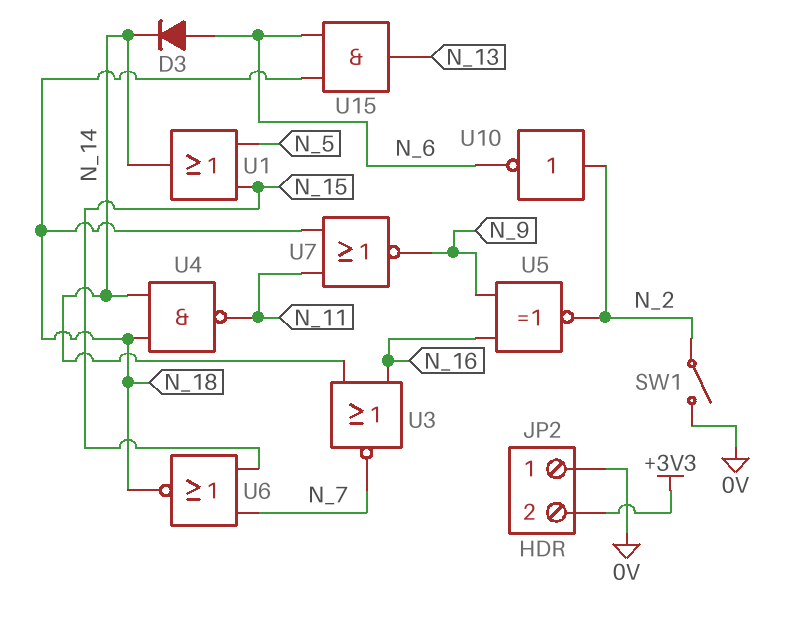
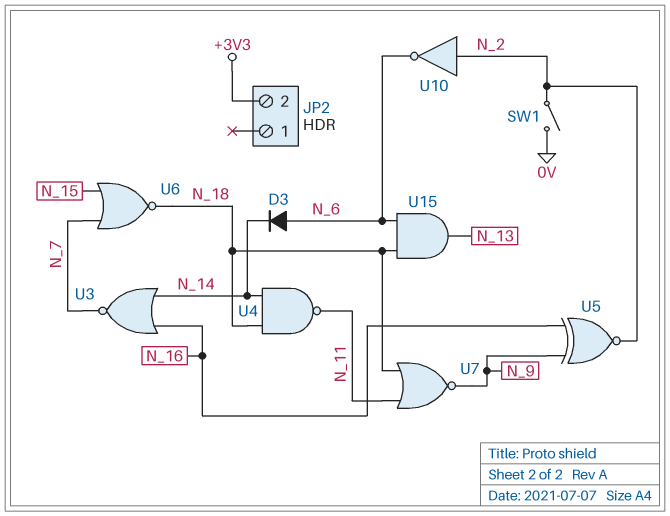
JP2 pin 1: 0V -> none
U1: OR (in N_5, in N_15, out N_14) -> none

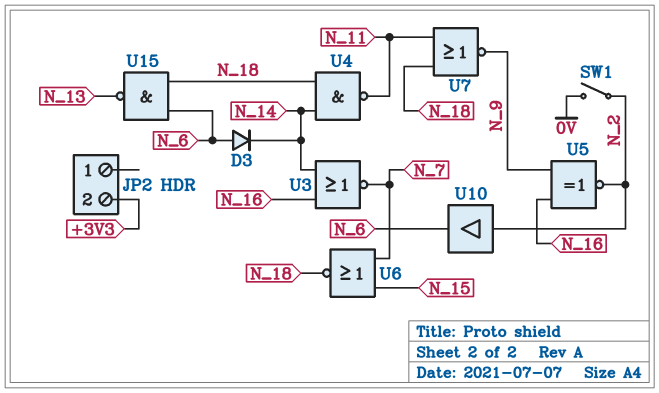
U10: NOT (in N_2, out N_6) -> buffer (in N_2, out N_6)
U15: AND (in N_6, in N_18, out N_13) -> NAND (in N_6, in N_18, out N_13)

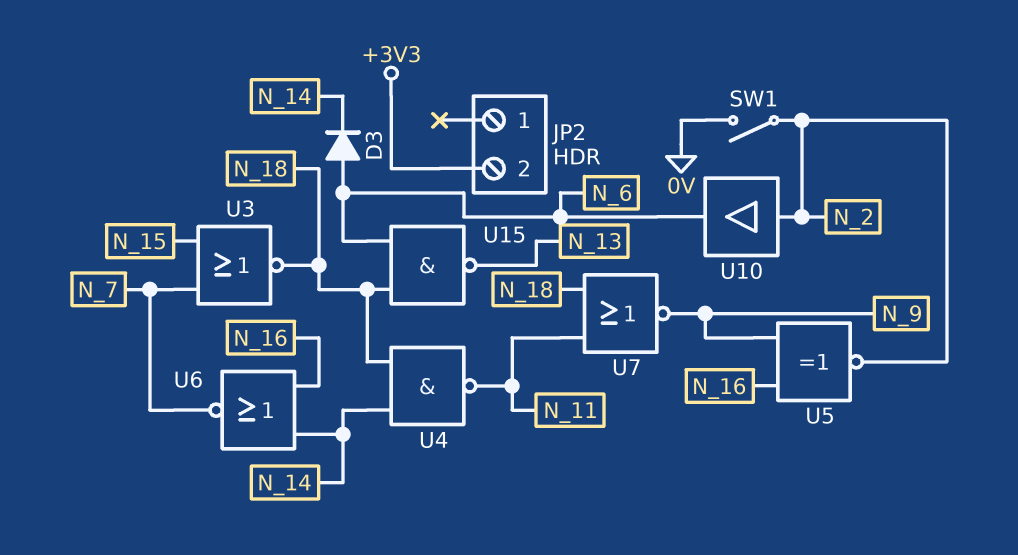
U3: NOR (in N_14, in N_16, out N_7) -> NOR (in N_7, in N_15, out N_18)
U6: NOR (in N_7, in N_15, out N_18) -> NOR (in N_14, in N_16, out N_7)

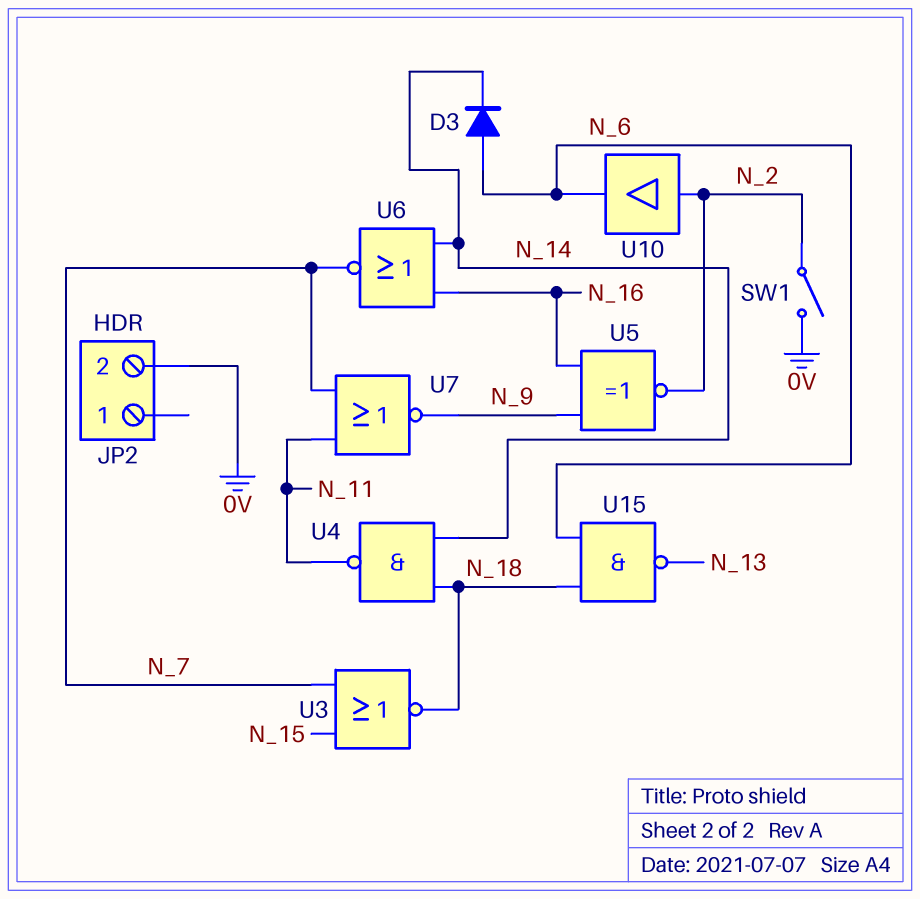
JP2 pin 2: +3V3 -> 0V
U7: NOR (in N_11, in N_18, out N_9) -> NOR (in N_7, in N_11, out N_9)

